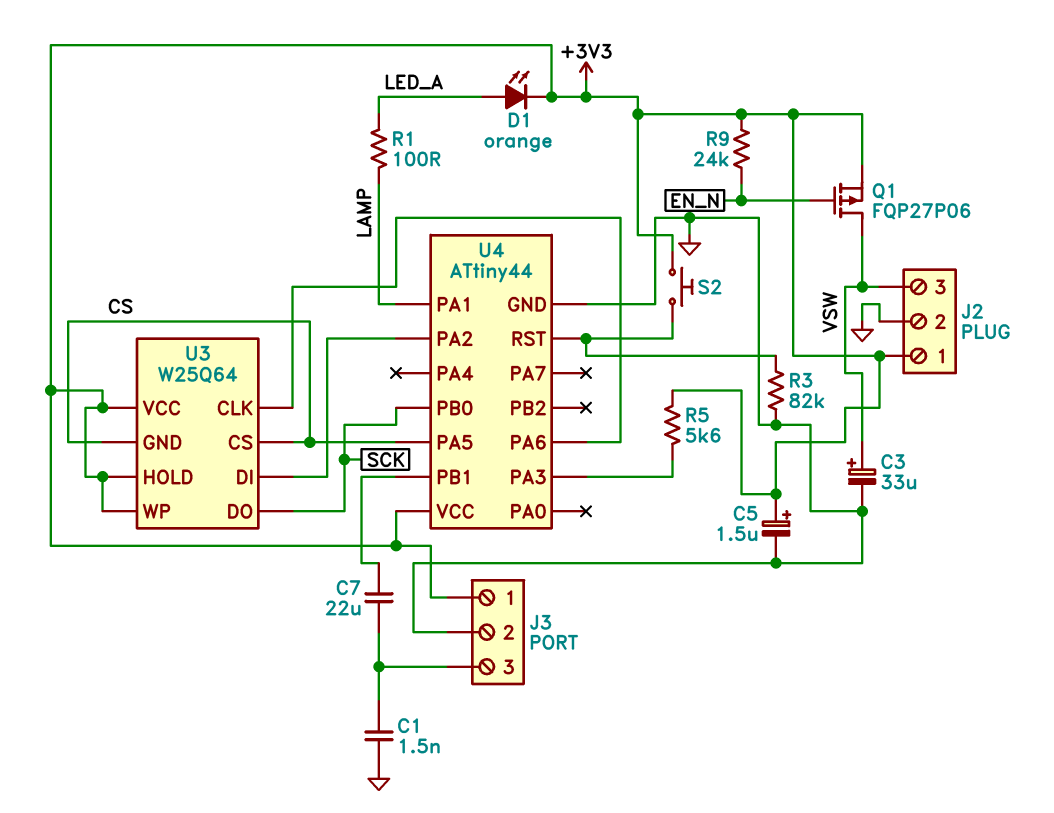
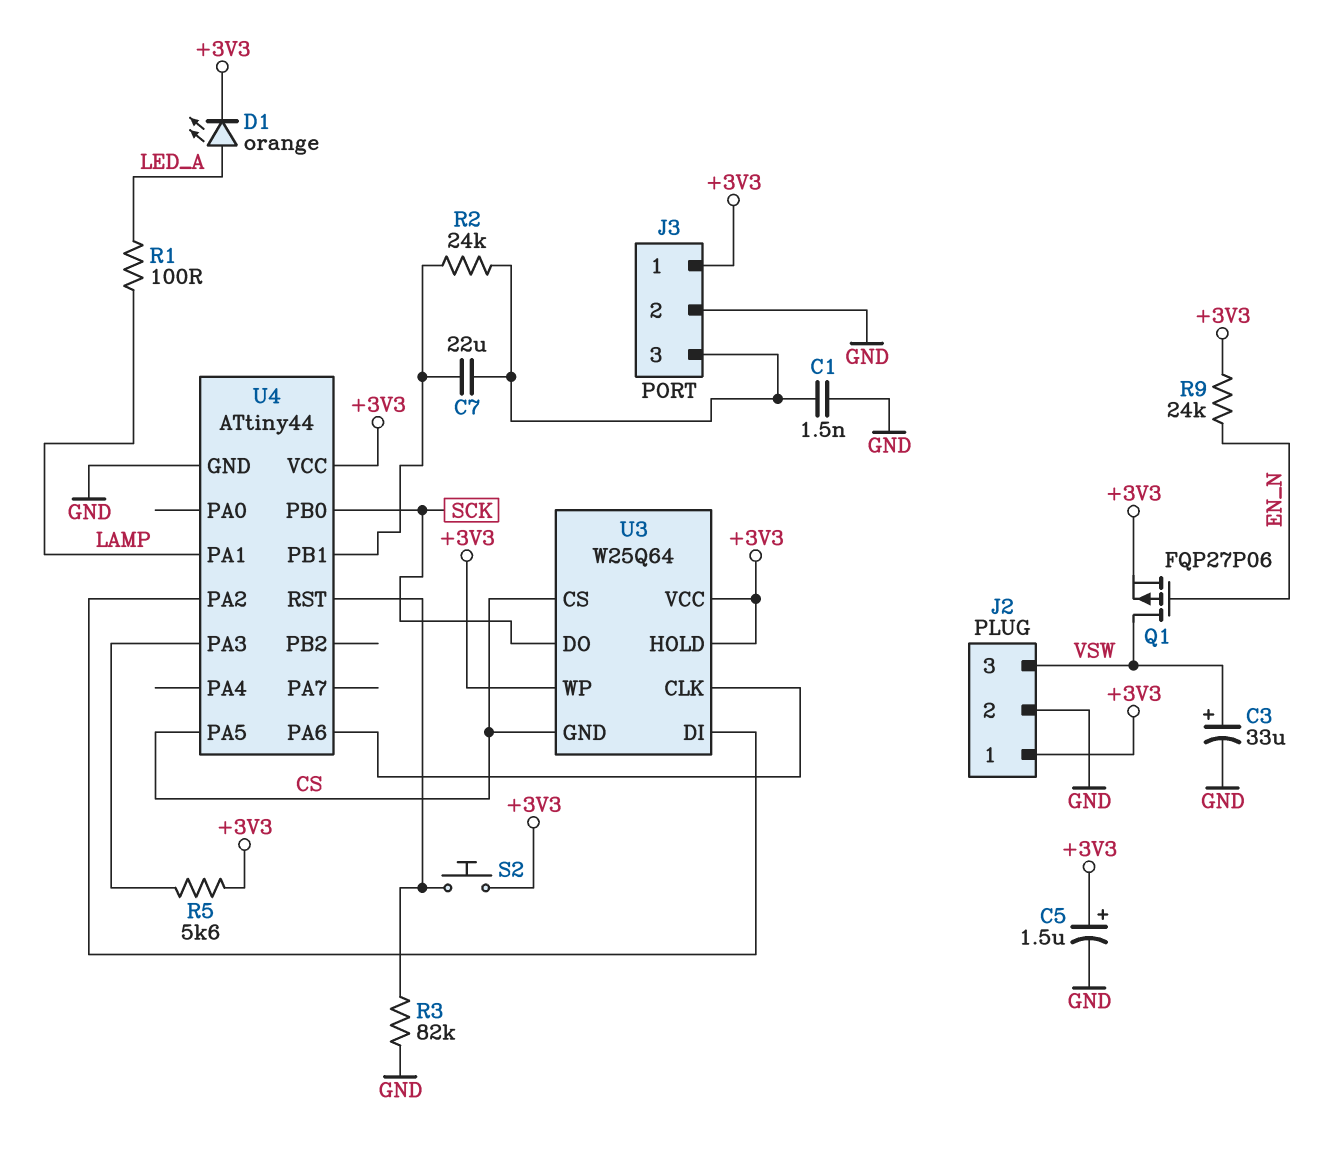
R2: none -> 24k (J3/3, U4/PB1)

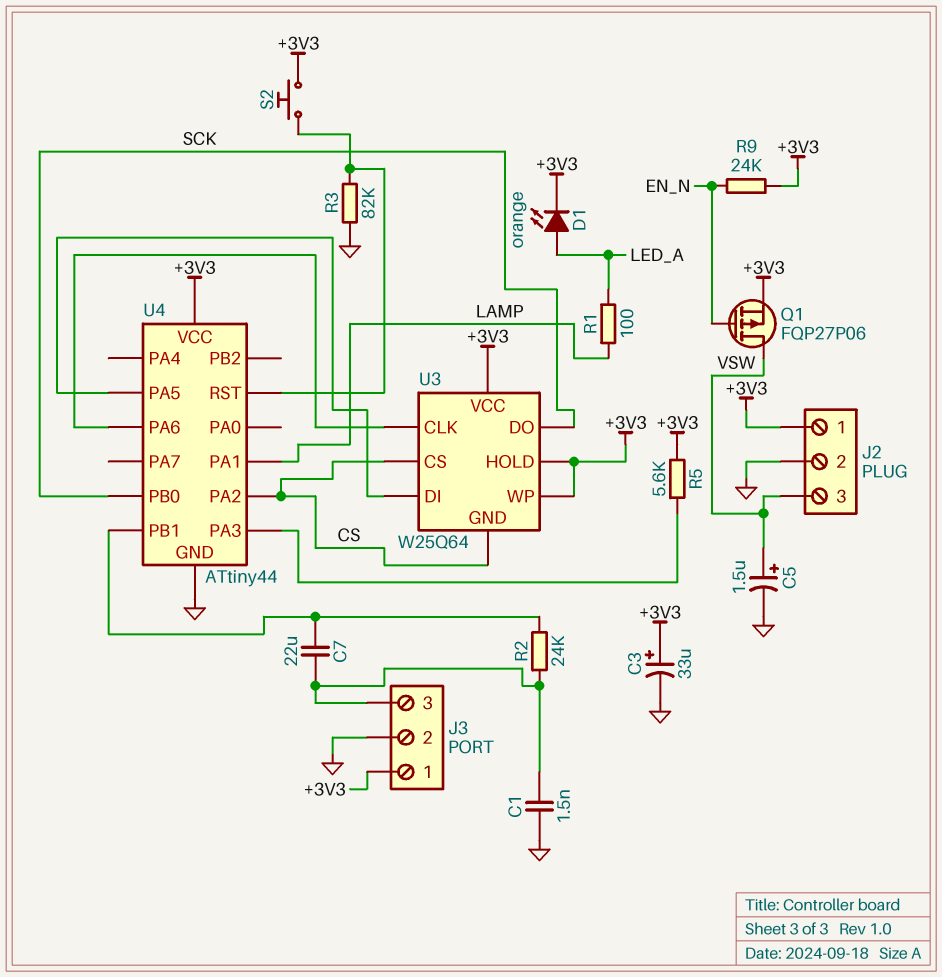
C3: 33uF (plus VSW, minus GND) -> 33uF (plus +3V3, minus GND)
C5: 1.5uF (plus +3V3, minus GND) -> 1.5uF (plus VSW, minus GND)
U4 pin PA2: U3/DI -> CS
U4 pin PA5: CS -> U3/DI

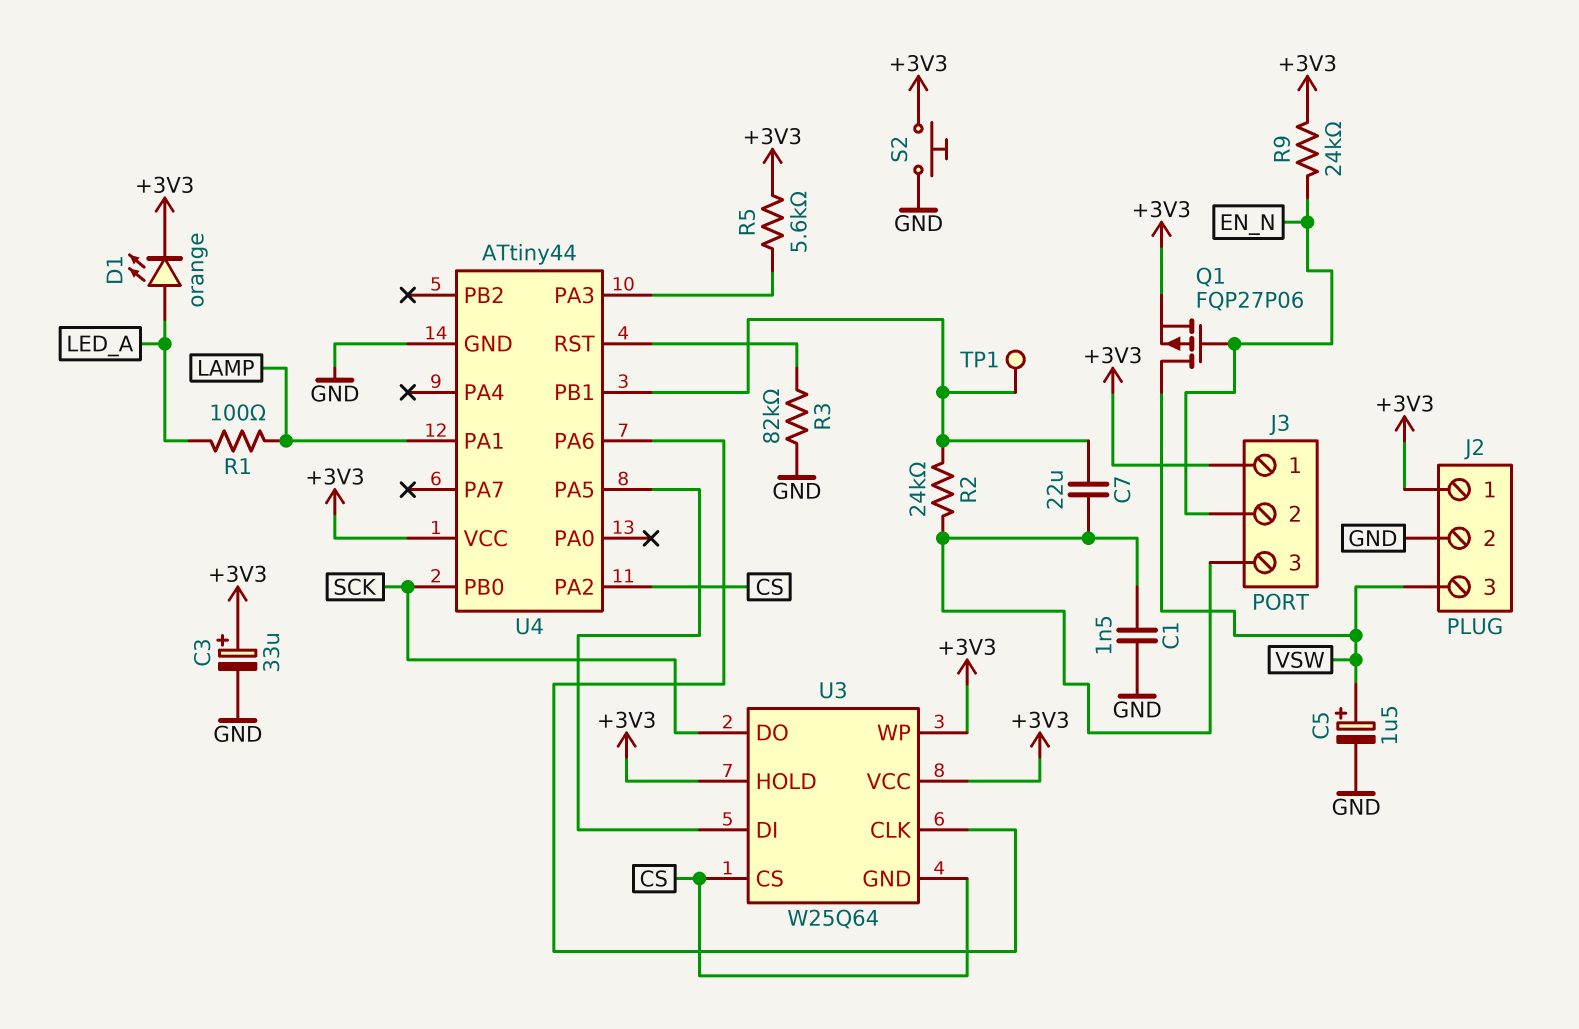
J3 pin 2: GND -> EN_N
S2: button (+3V3, U4/RST) -> button (+3V3, GND)
TP1: none -> test point (U4/PB1)

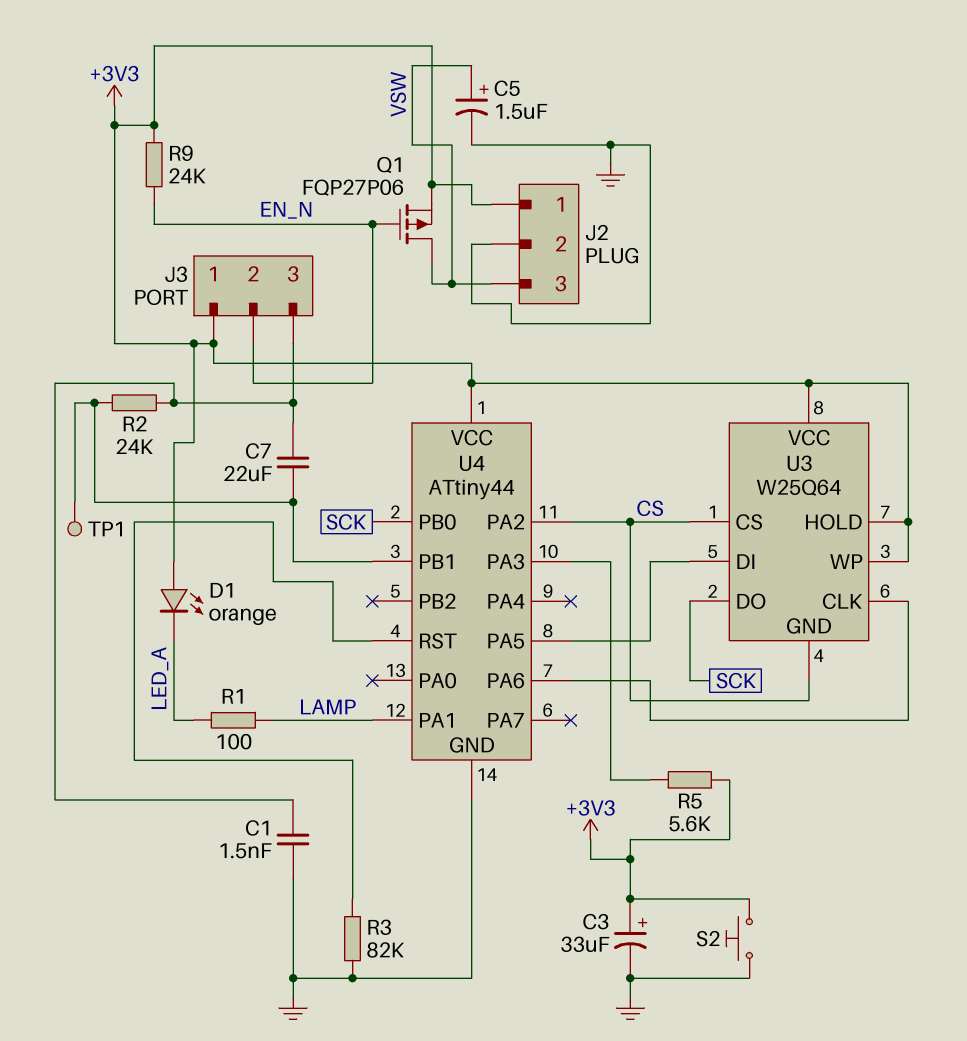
D1: LED orange (A LED_A, K +3V3) -> LED orange (A +3V3, K LED_A)

